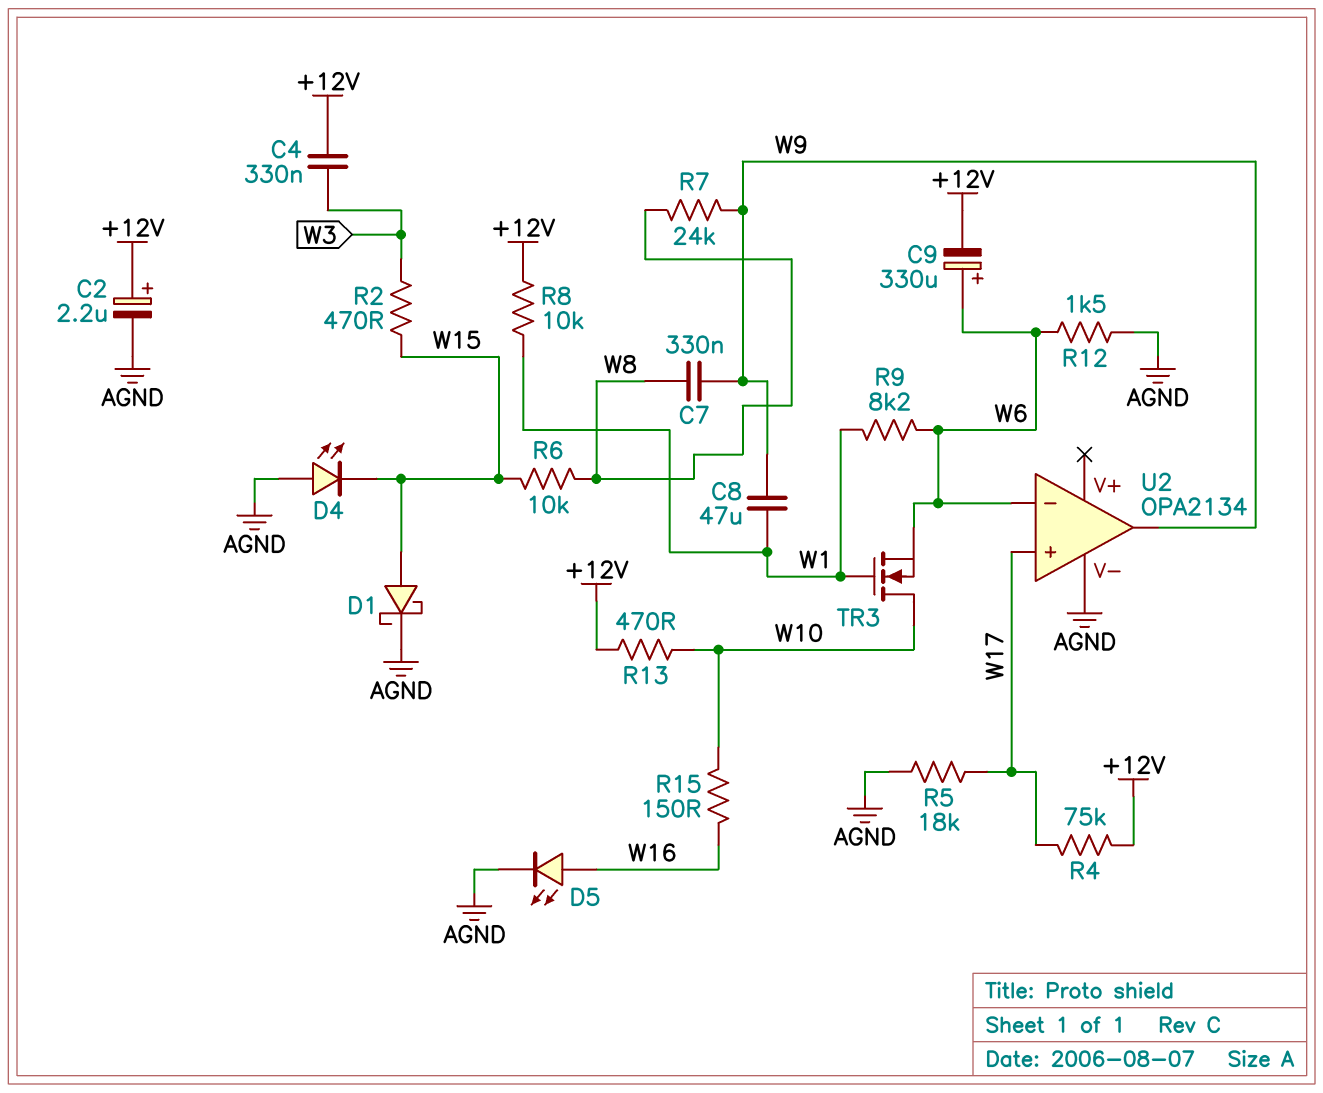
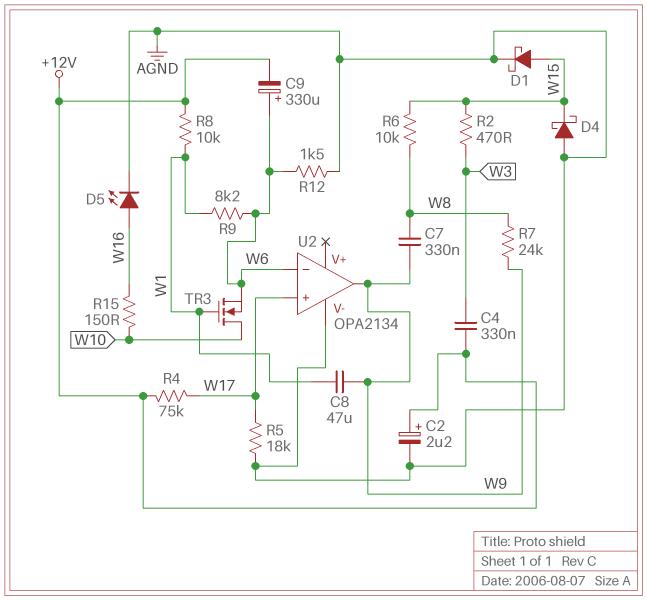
D4: LED (A AGND, K W15) -> schottky (A AGND, K W15)
R13: 470 (+12V, W10) -> none

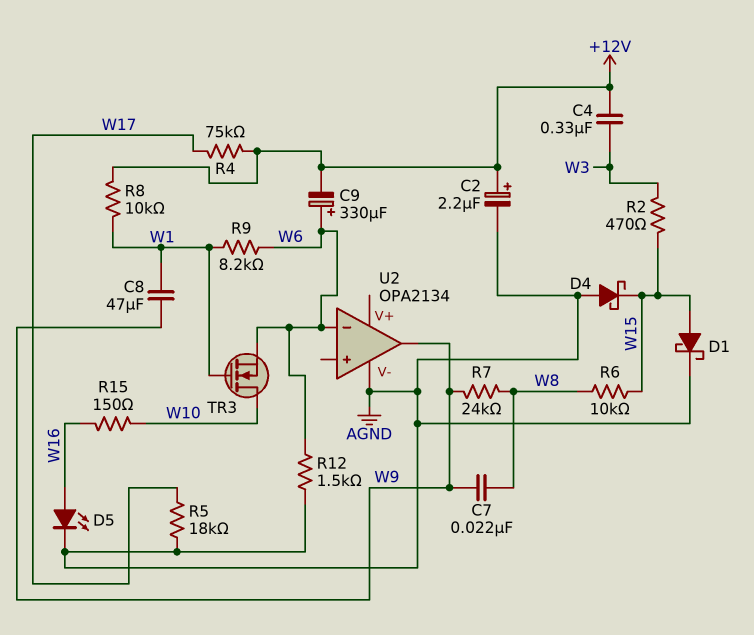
C7: 330nF (W8, W9) -> 22nF (W8, W9)
U2 pin in+: W17 -> none

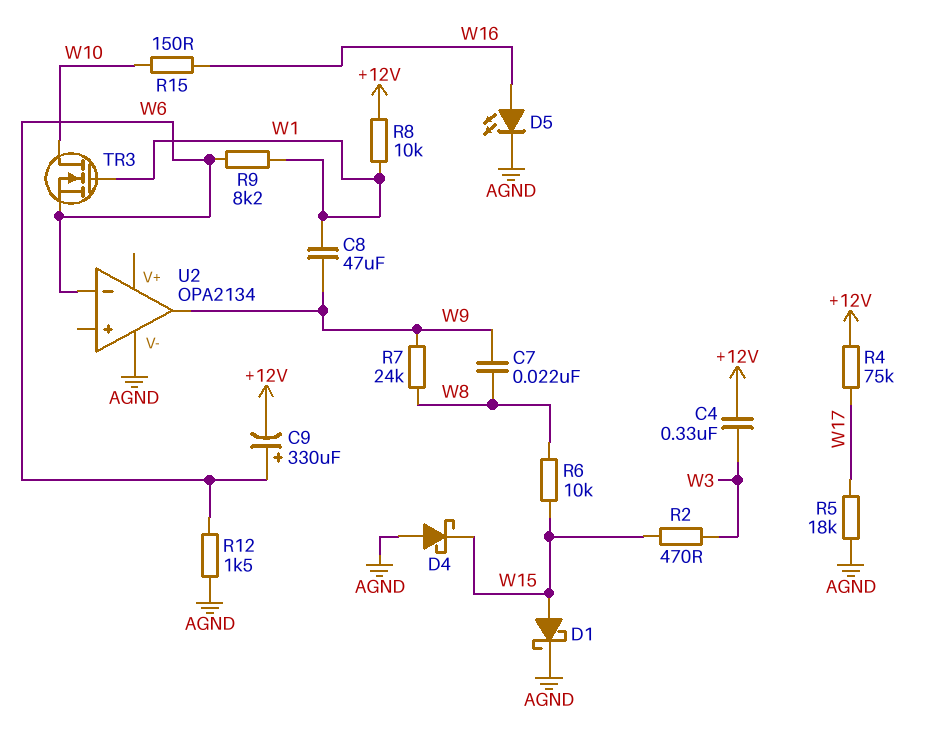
C2: 2.2uF (plus +12V, minus AGND) -> none

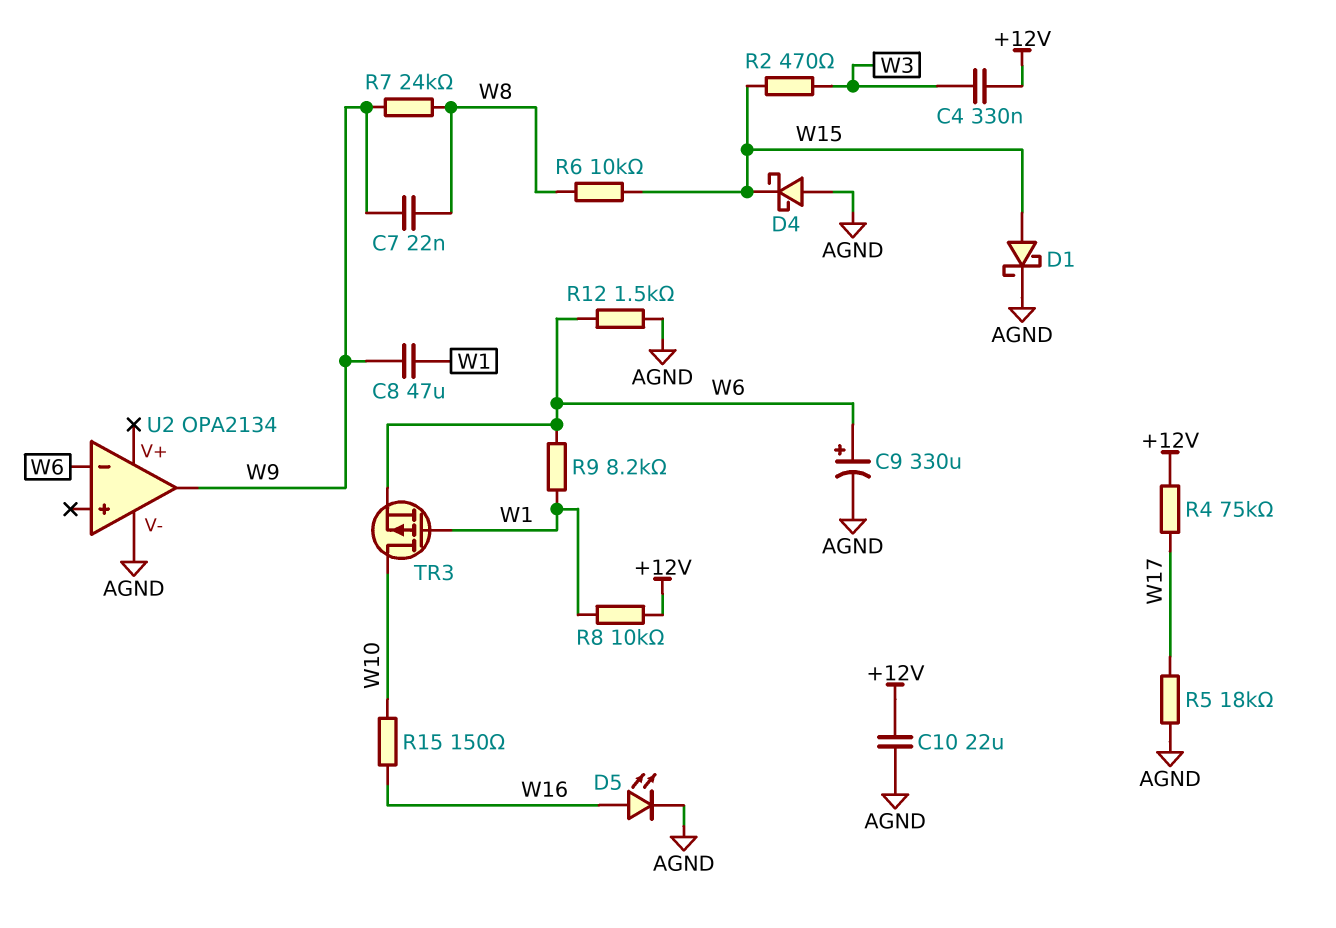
C9: 330uF (plus W6, minus +12V) -> 330uF (plus W6, minus AGND)
C10: none -> 22uF (+12V, AGND)
TR3: NMOS (G W1, D W10, S W6) -> PMOS (G W1, D W10, S W6)

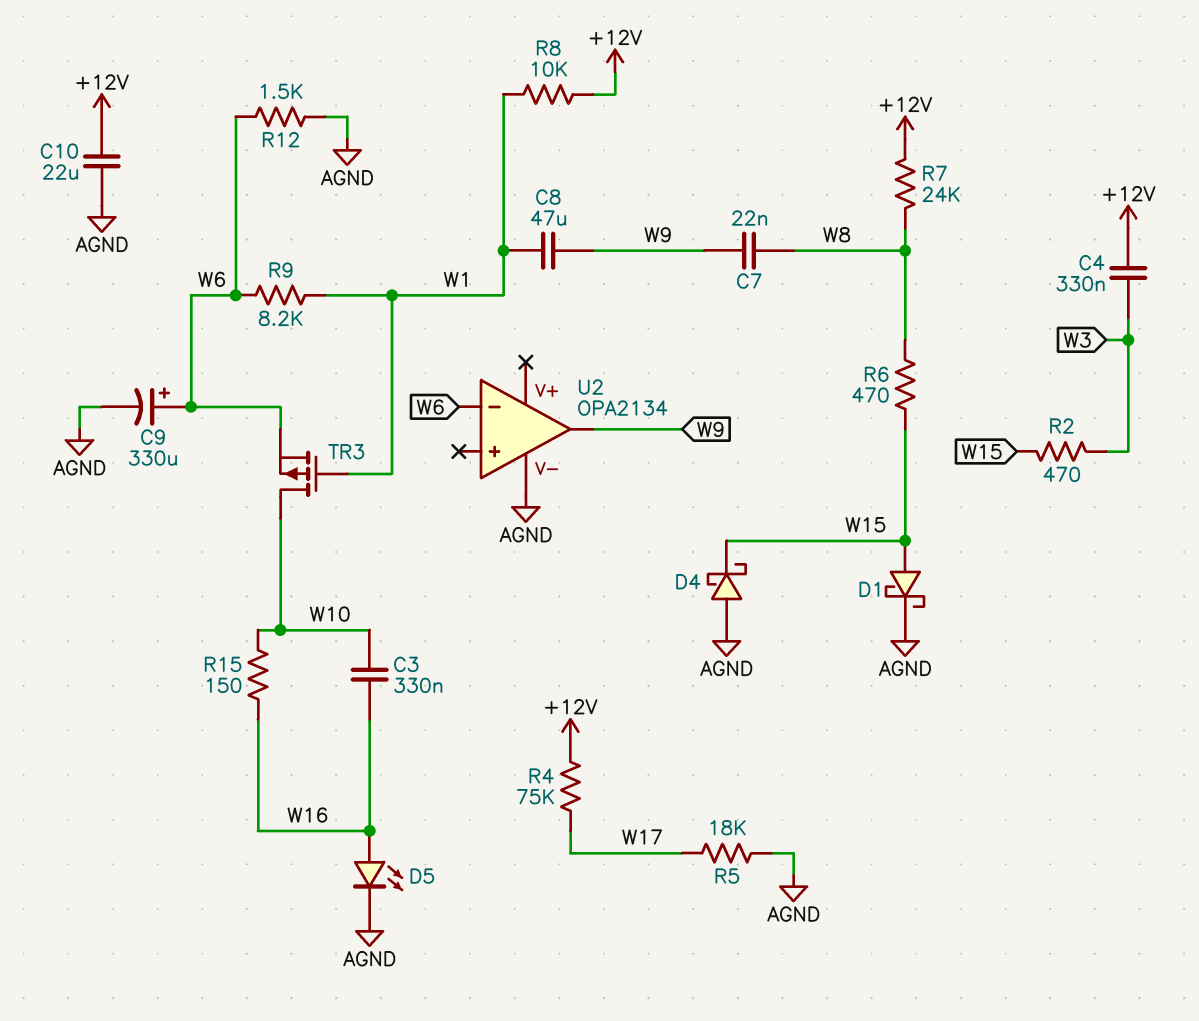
C3: none -> 330nF (W10, W16)
R6: 10k (W8, W15) -> 470 (W8, W15)
R7: 24k (W8, W9) -> 24k (+12V, W8)

